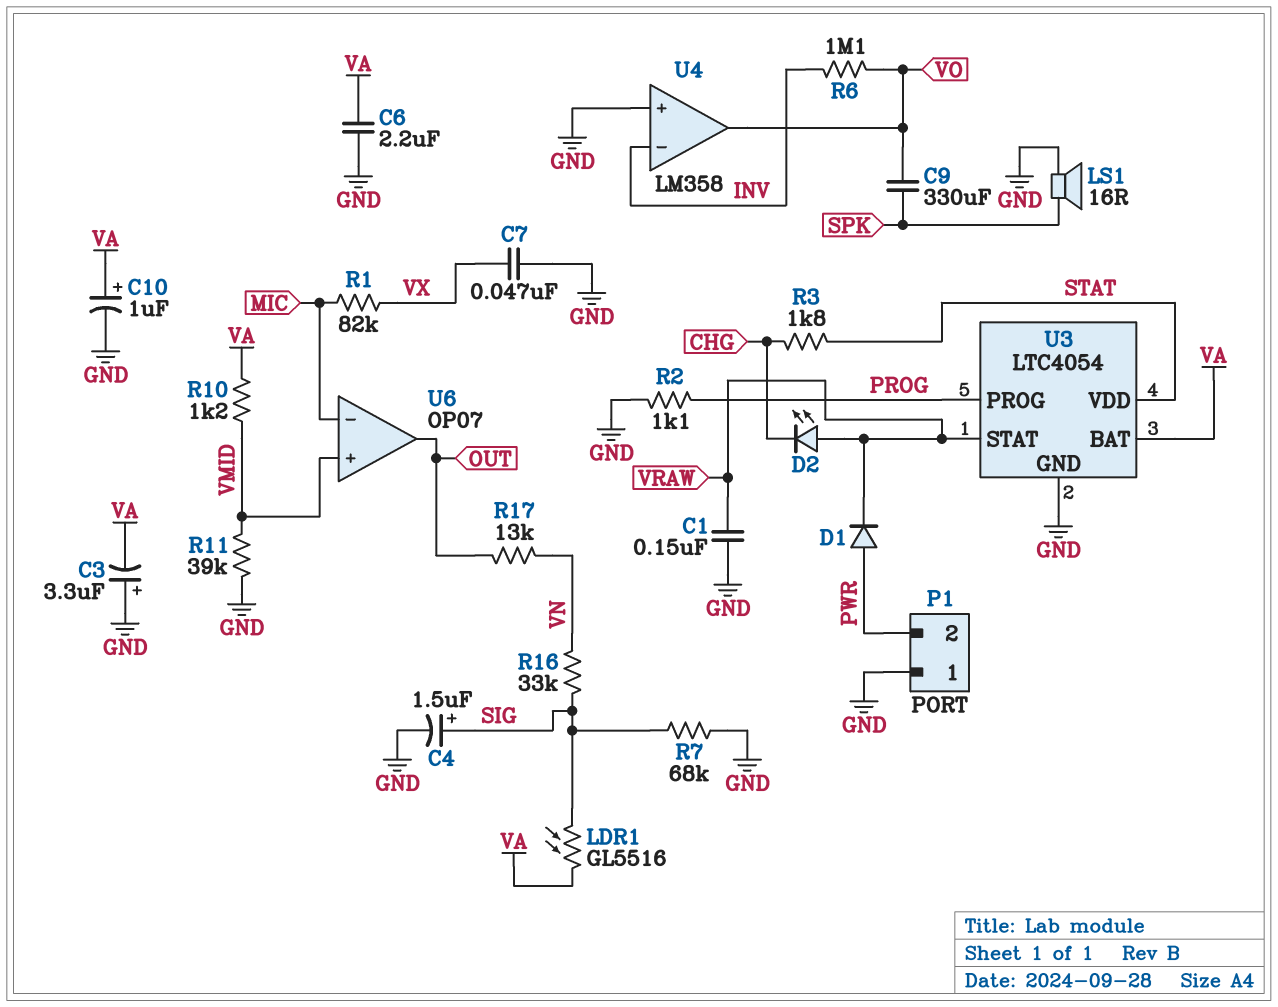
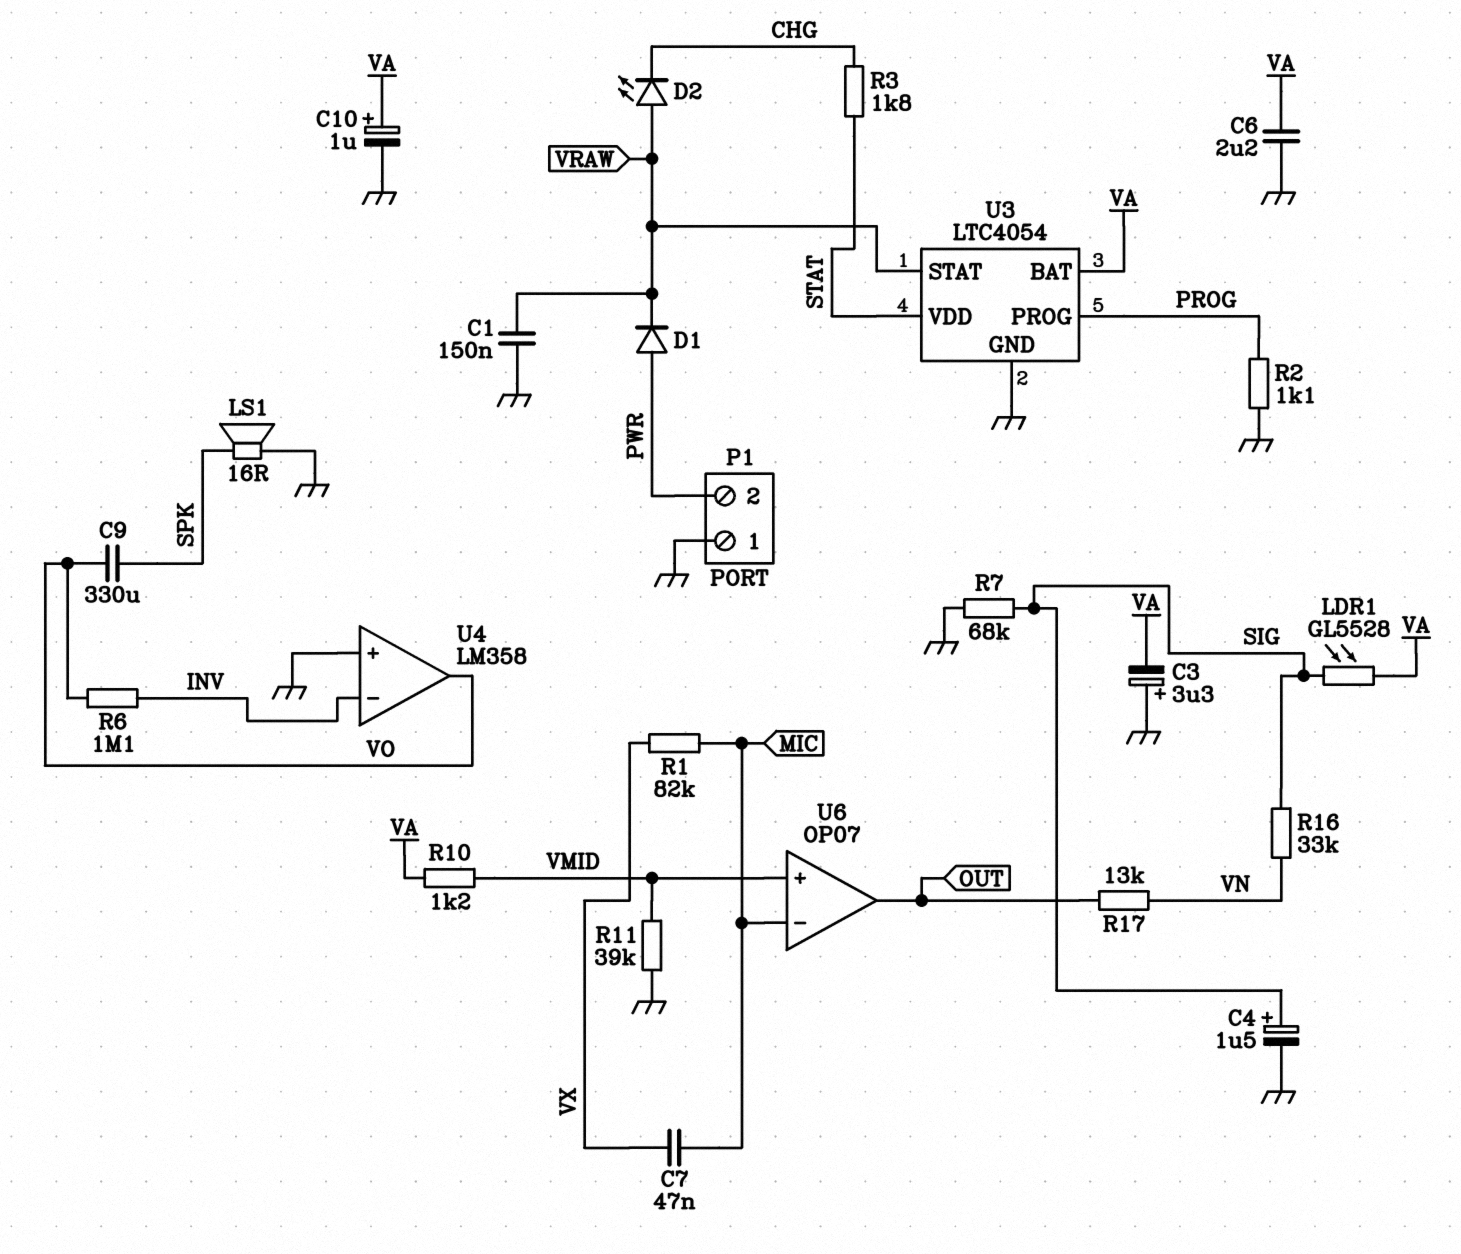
C7: 47nF (GND, VX) -> 47nF (MIC, VX)
LDR1: GL5516 (SIG, VA) -> GL5528 (SIG, VA)

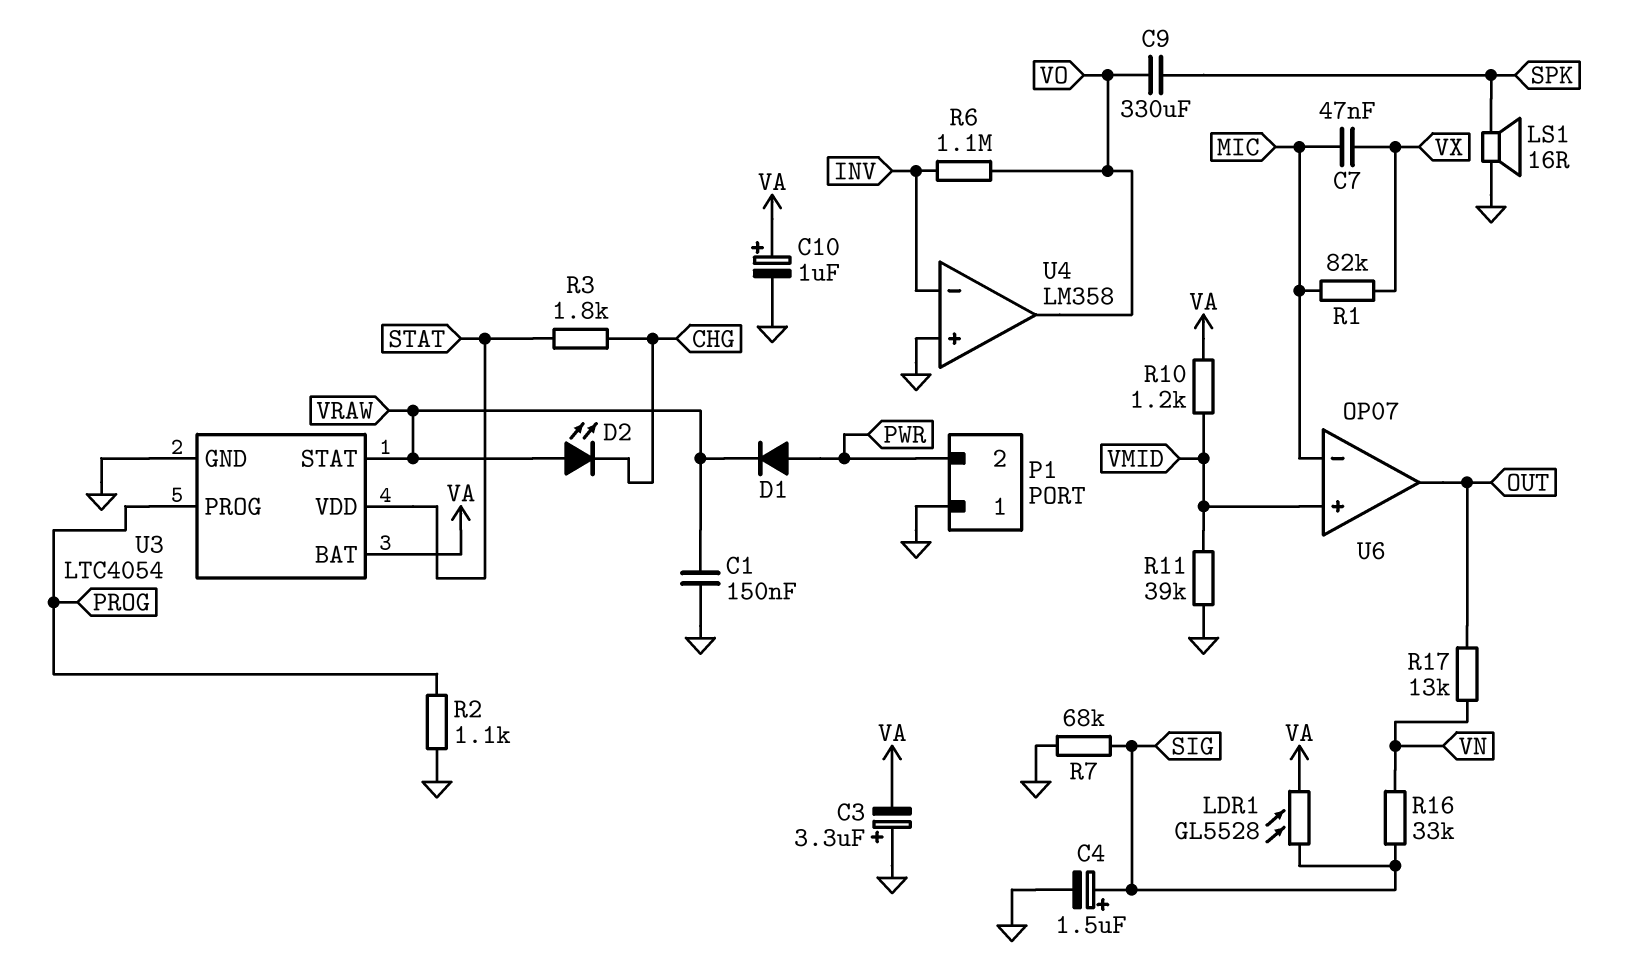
C6: 2.2uF (GND, VA) -> none

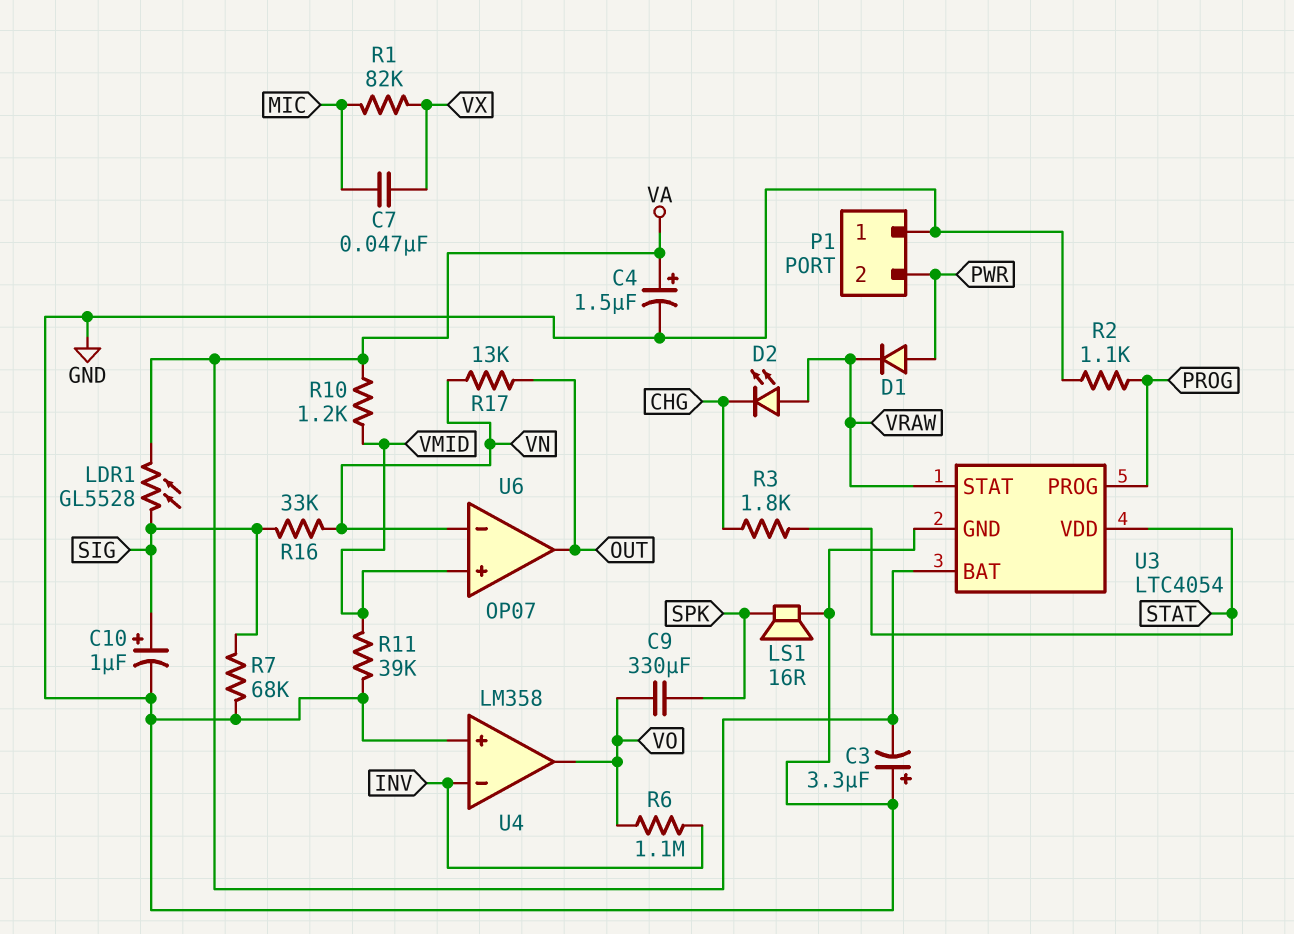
C1: 150nF (GND, VRAW) -> none
C4: 1.5uF (plus SIG, minus GND) -> 1.5uF (plus VA, minus GND)
C10: 1uF (plus VA, minus GND) -> 1uF (plus SIG, minus GND)
U6 pin in-: MIC -> VN

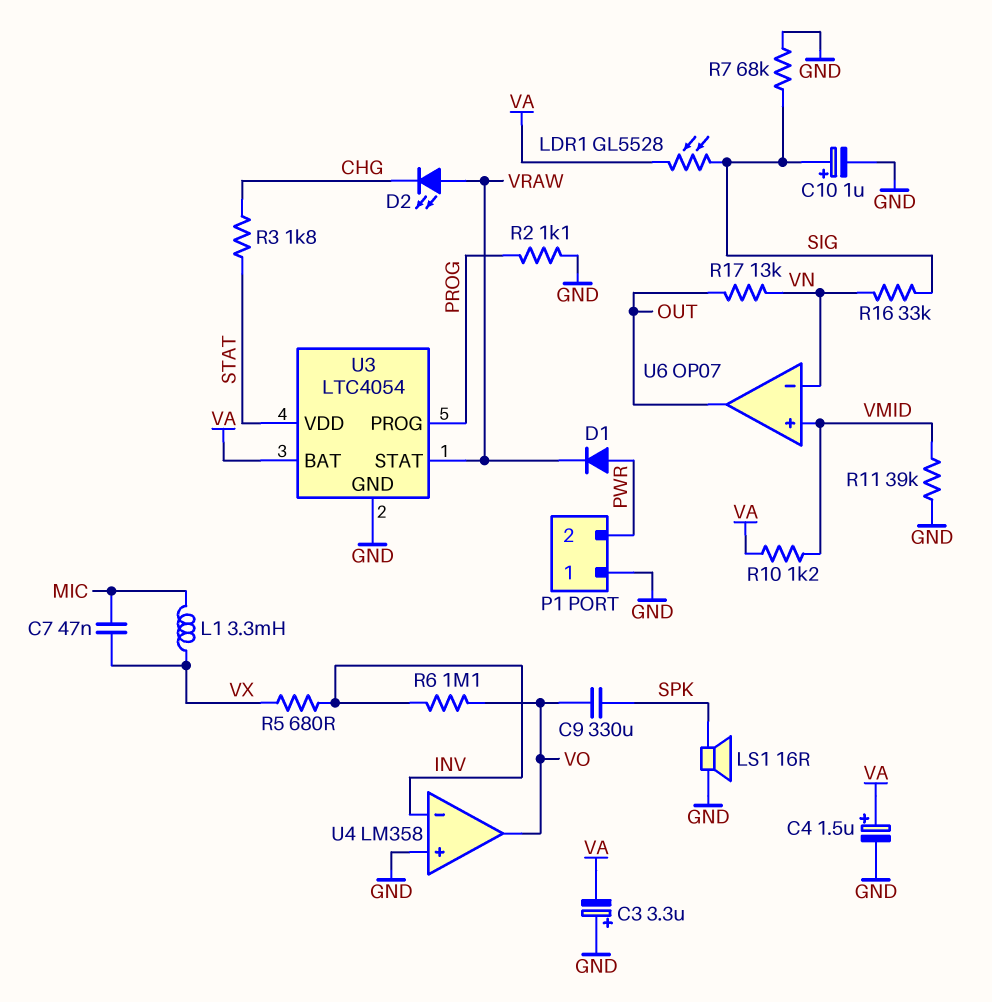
L1: none -> 3.3mH (MIC, VX)
R1: 82k (MIC, VX) -> none
R5: none -> 680 (INV, VX)

